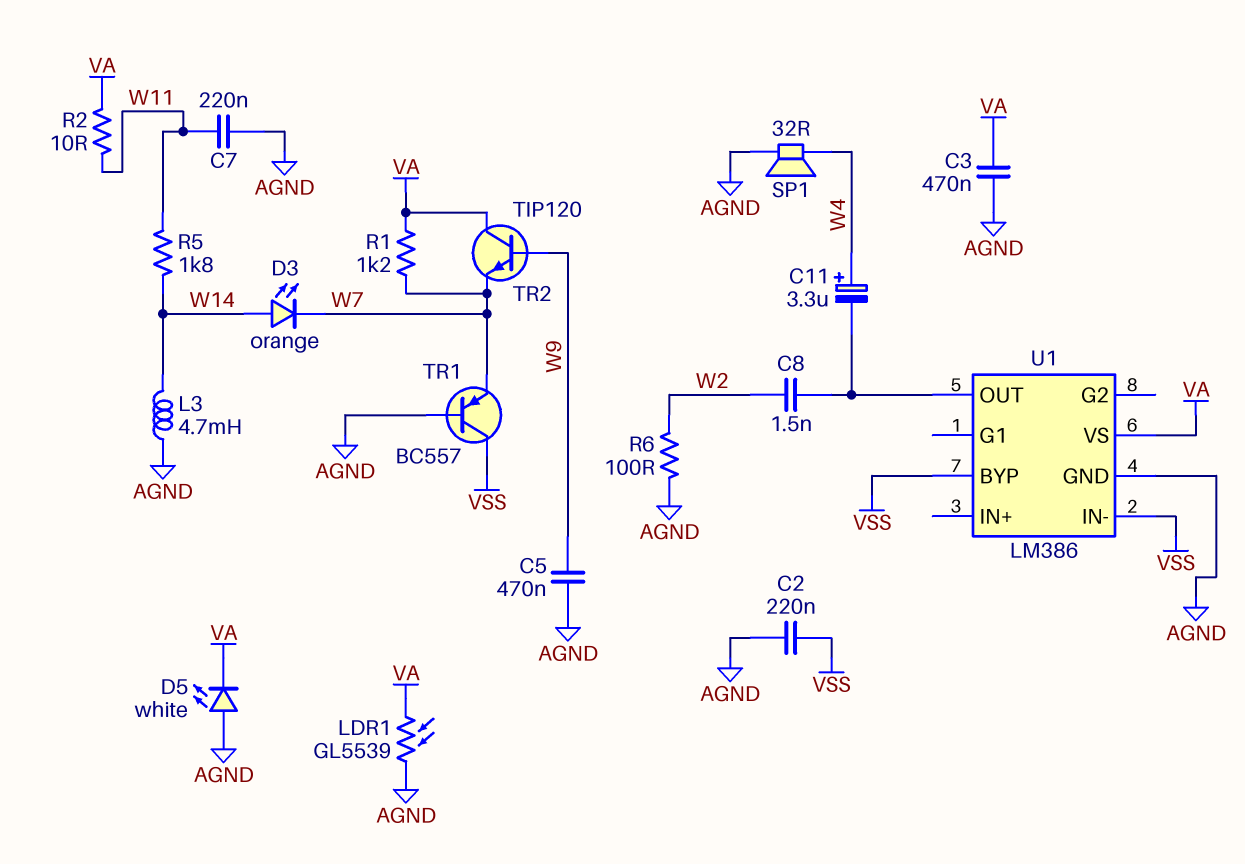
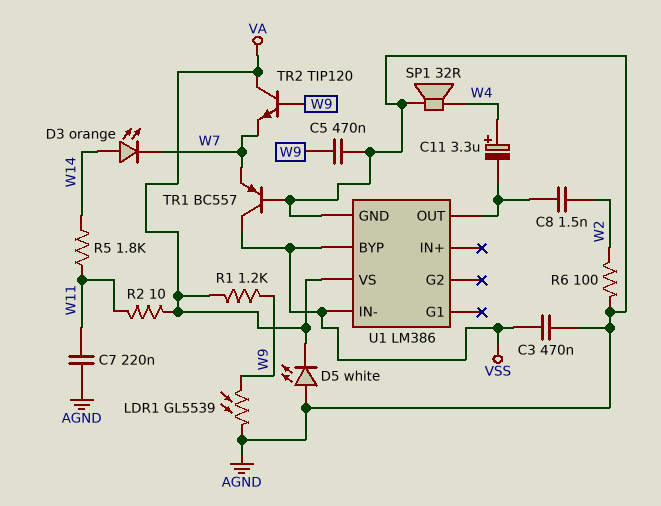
C2: 220nF (AGND, VSS) -> none
C3: 470nF (AGND, VA) -> 470nF (AGND, VSS)
L3: 4.7mH (AGND, W14) -> none
LDR1: GL5539 (AGND, VA) -> GL5539 (AGND, W9)
R1: 1.2k (VA, W7) -> 1.2k (VA, W9)

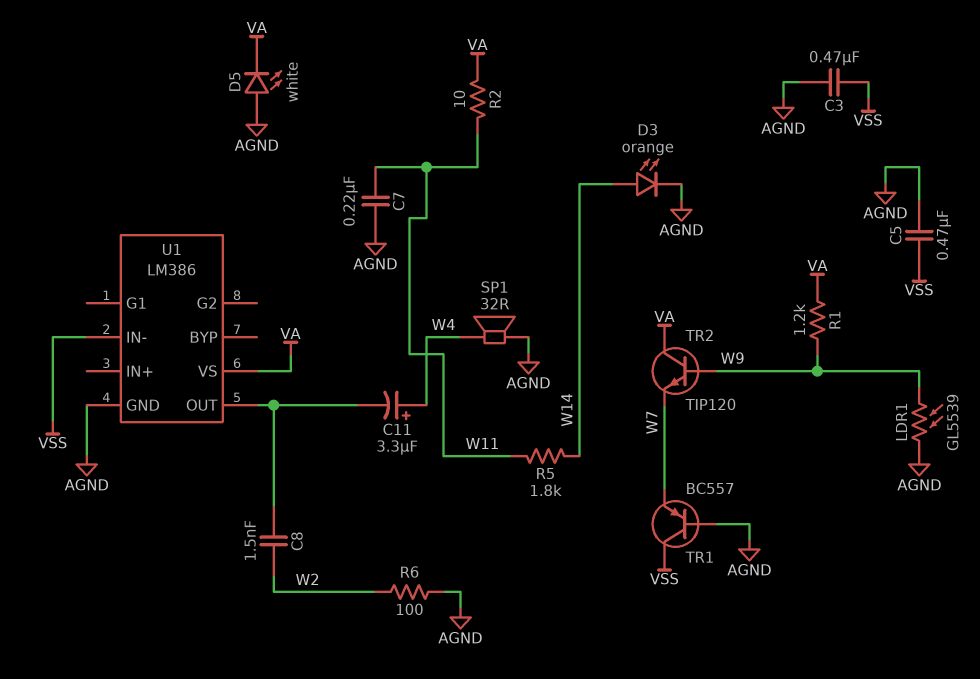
C5: 470nF (AGND, W9) -> 470nF (AGND, VSS)
D3: LED orange (A W14, K W7) -> LED orange (A W14, K AGND)
U1 pin BYP: VSS -> none

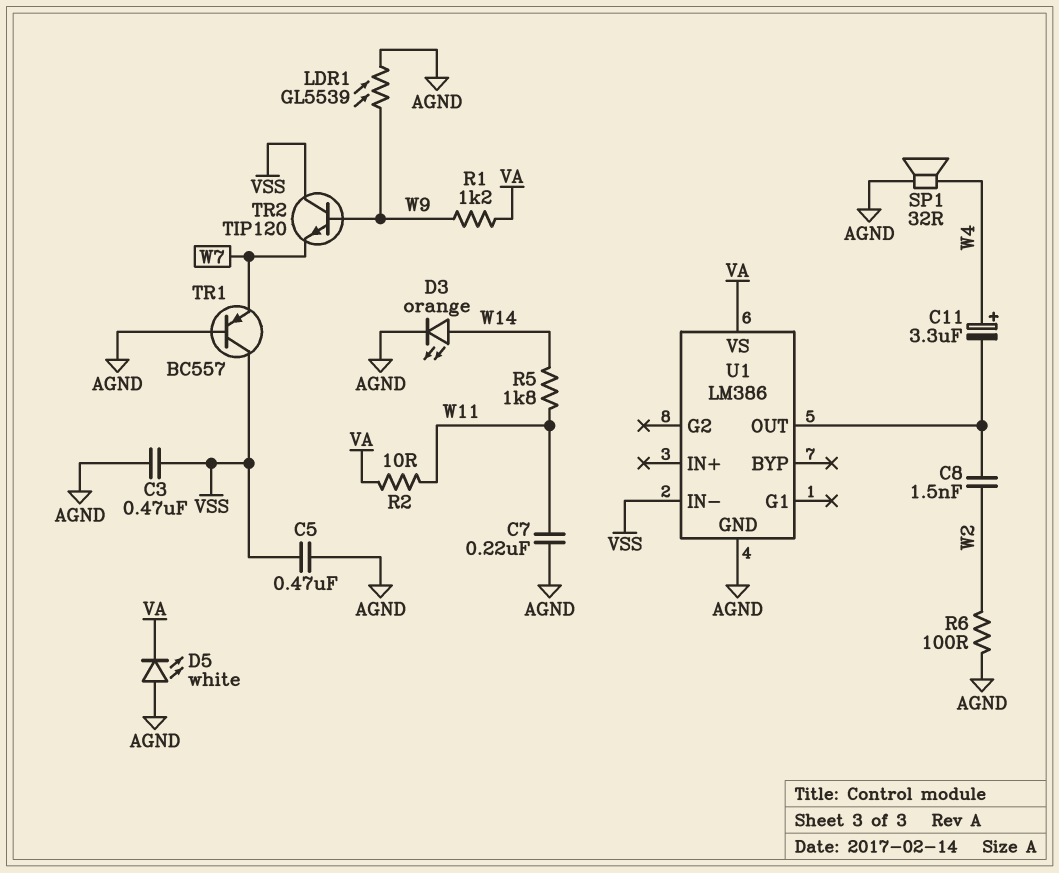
TR2: NPN TIP120 (B W9, C VA, E W7) -> NPN TIP120 (B W9, C VSS, E W7)

